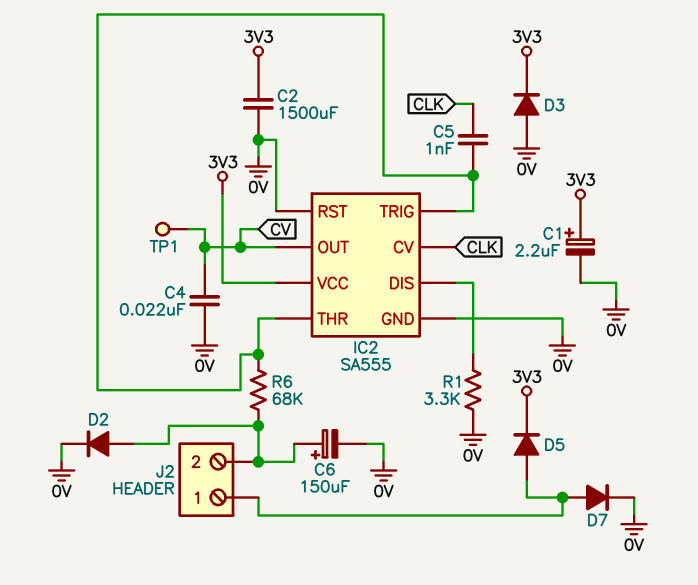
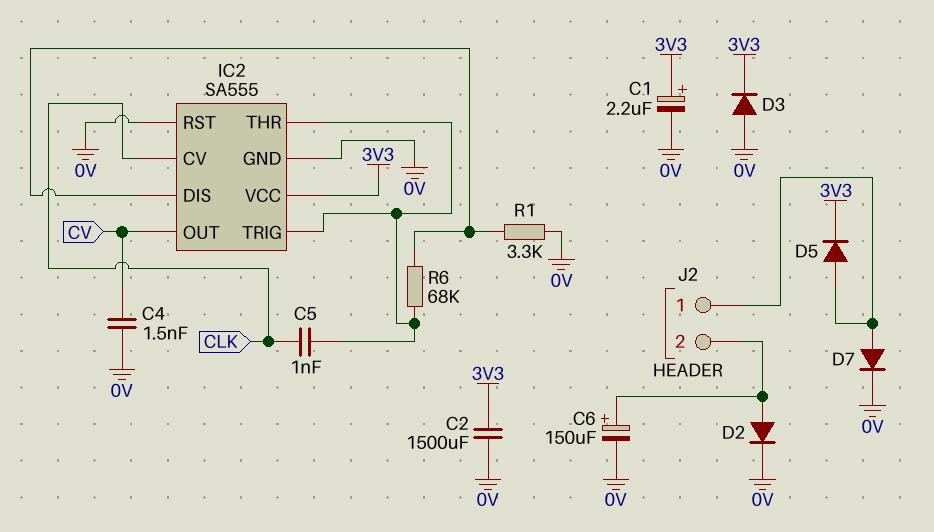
C4: 22nF (0V, CV) -> 1.5nF (0V, CV)
R6: 68k (IC2/THR, J2/2) -> 68k (IC2/DIS, IC2/THR)
TP1: test point (CV) -> none

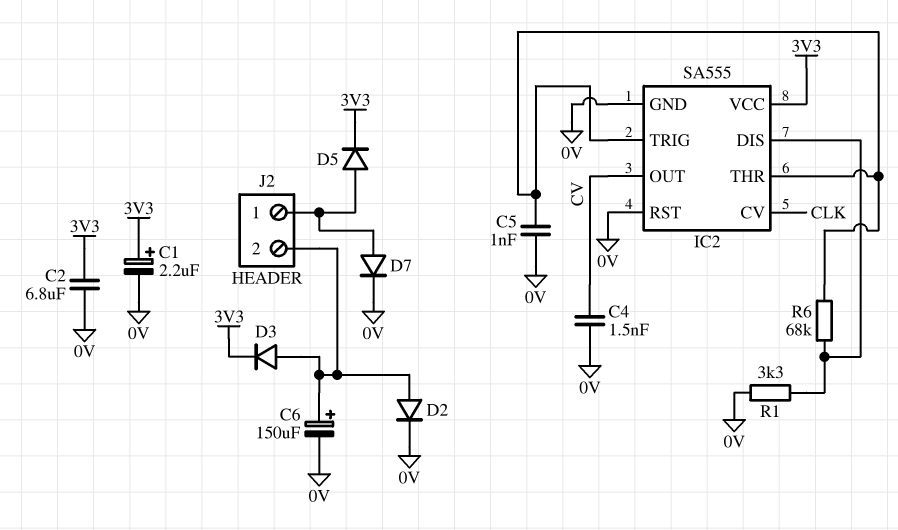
C2: 1500uF (0V, 3V3) -> 6.8uF (0V, 3V3)
C5: 1nF (CLK, IC2/THR) -> 1nF (0V, IC2/THR)
D3: diode (A 0V, K 3V3) -> diode (A J2/2, K 3V3)

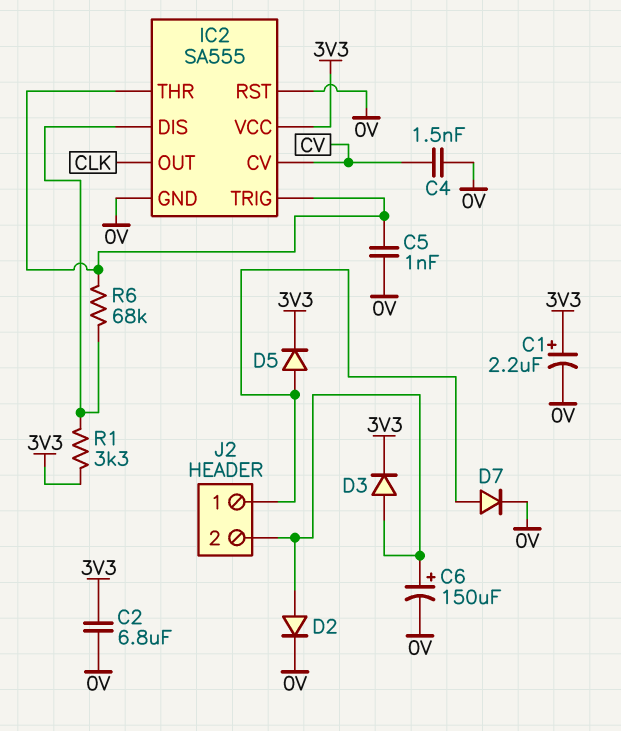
IC2 pin CV: CLK -> CV
IC2 pin OUT: CV -> CLK
R1: 3.3k (0V, IC2/DIS) -> 3.3k (3V3, IC2/DIS)

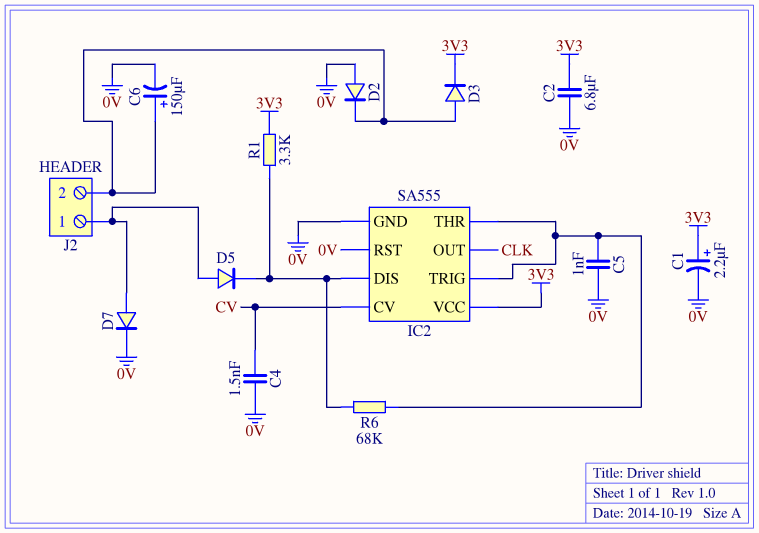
D2: diode (A J2/2, K 0V) -> diode (A 0V, K J2/2)
D5: diode (A J2/1, K 3V3) -> diode (A J2/1, K IC2/DIS)

